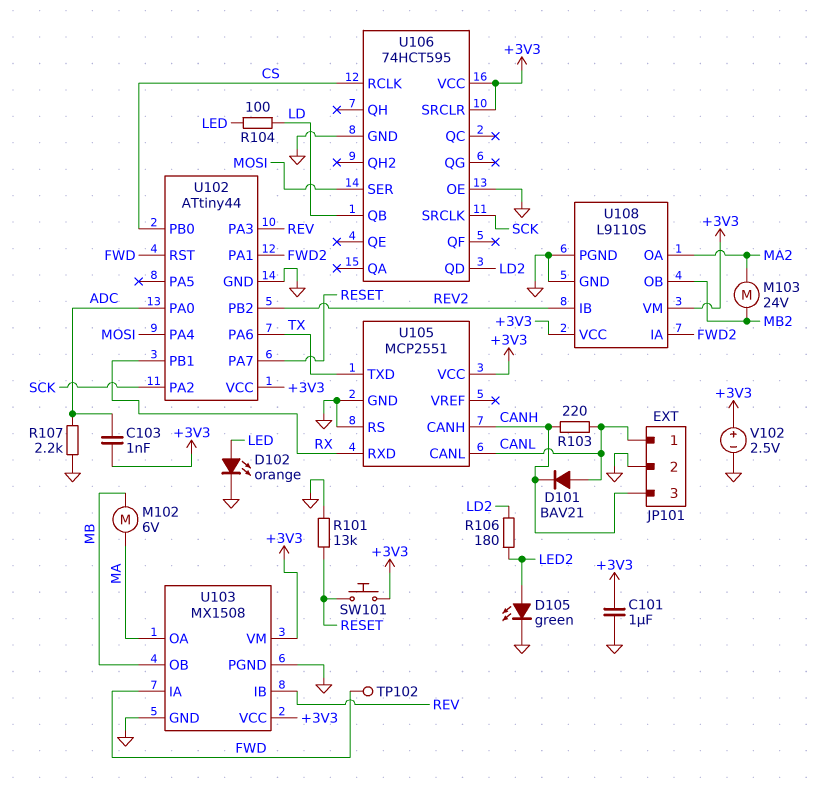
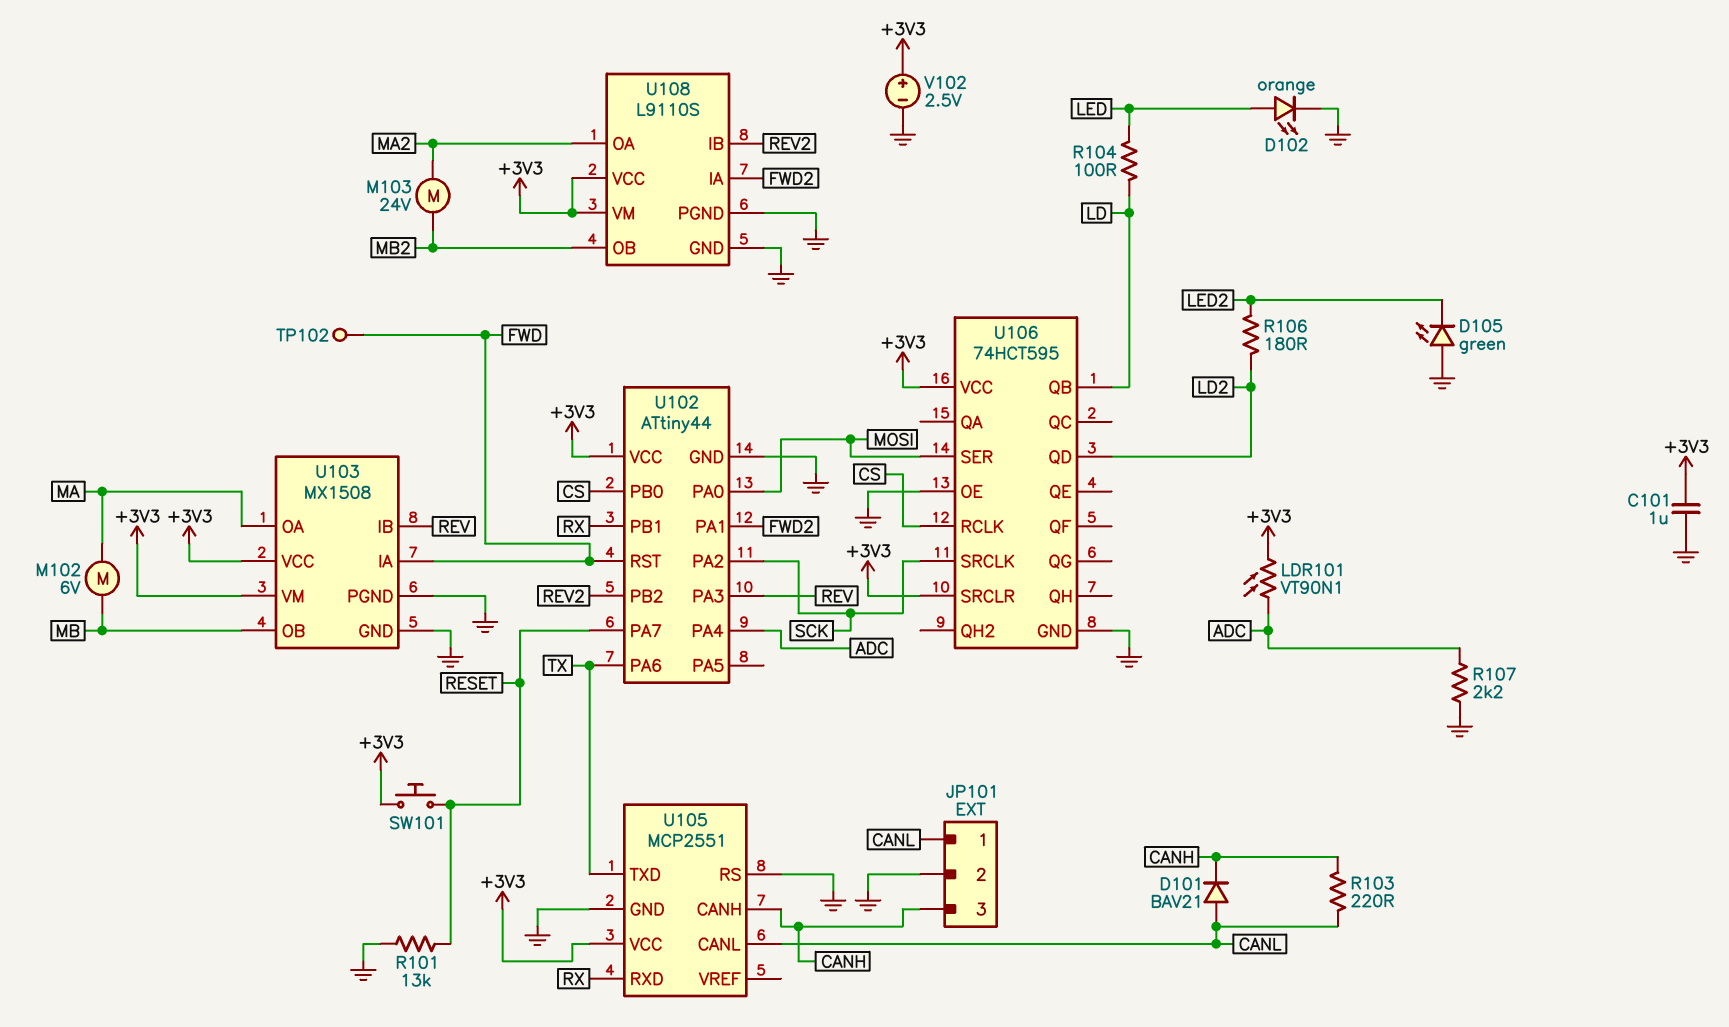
C103: 1nF (+3V3, ADC) -> none
D105: LED green (A LED2, K GND) -> LED green (A GND, K LED2)
LDR101: none -> VT90N1 (+3V3, ADC)
U102 pin PA0: ADC -> MOSI
U102 pin PA4: MOSI -> ADC

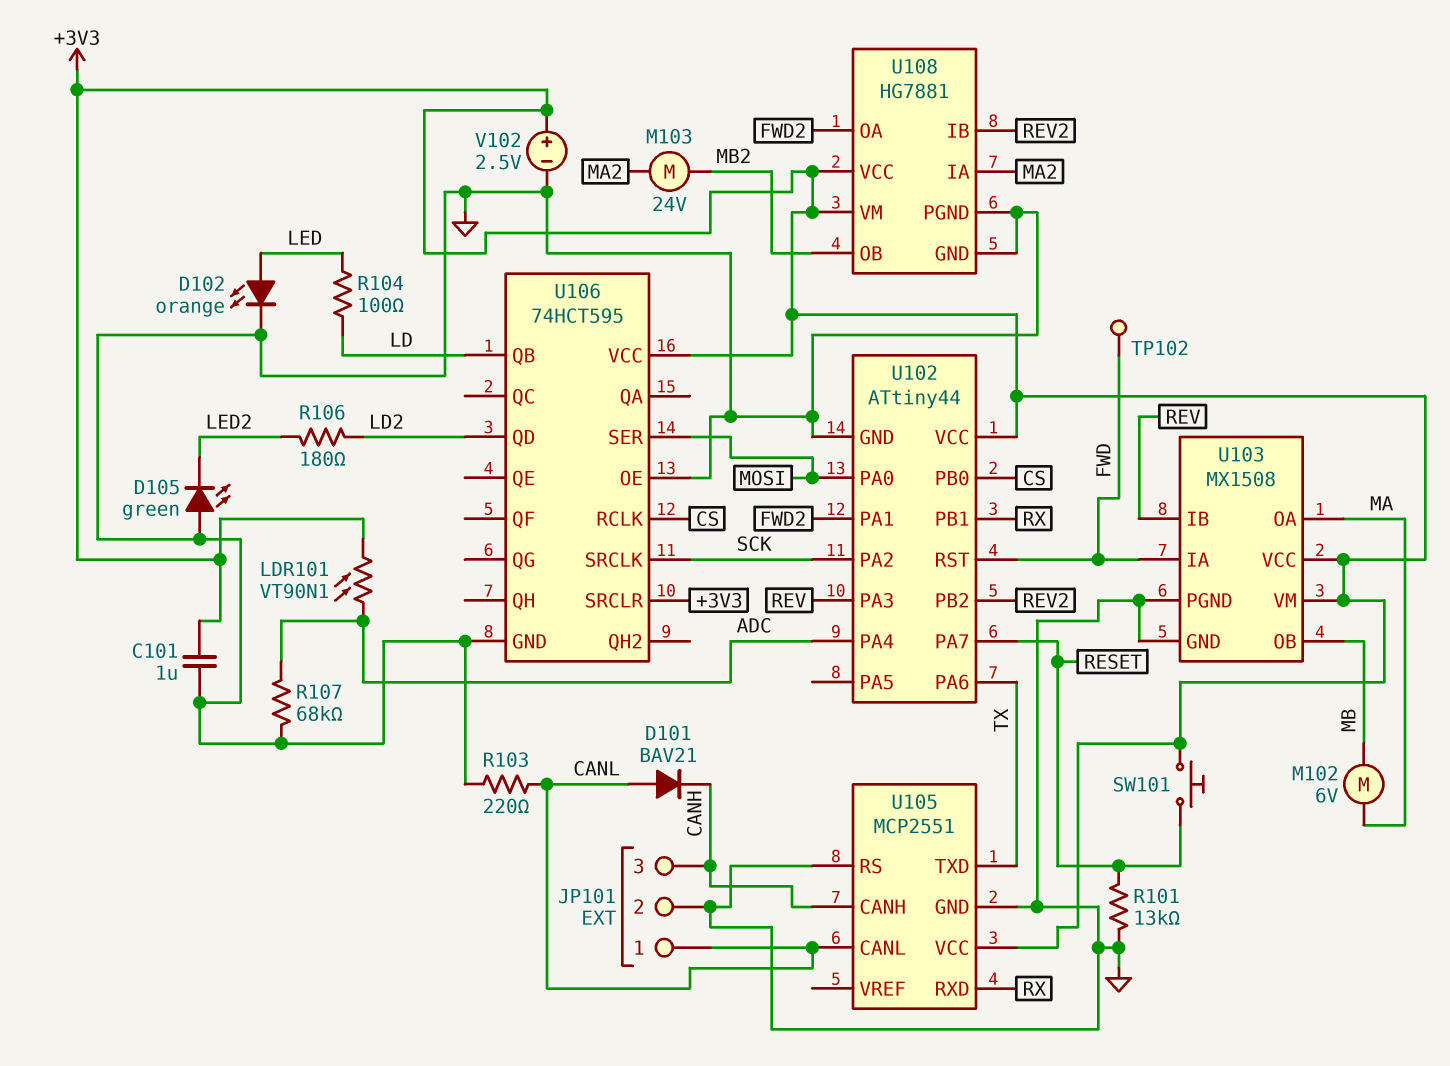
R103: 220 (CANH, CANL) -> 220 (CANL, GND)
R107: 2.2k (ADC, GND) -> 68k (ADC, GND)
U108: L9110S -> HG7881
U108 pin IA: FWD2 -> MA2
U108 pin OA: MA2 -> FWD2

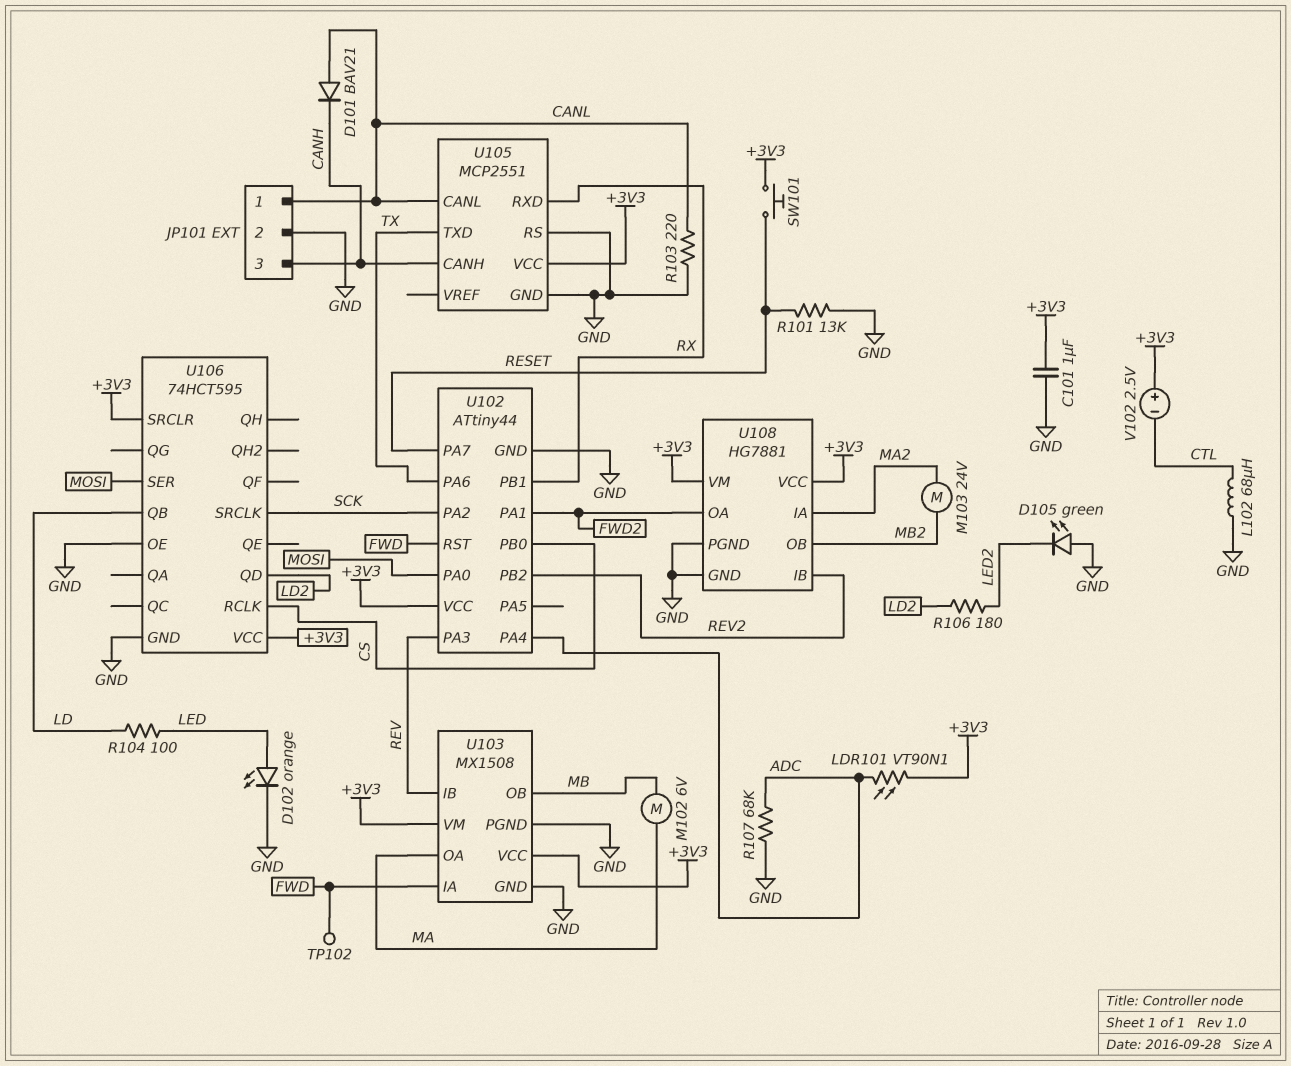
L102: none -> 68uH (CTL, GND)
V102: 2.5V (plus +3V3, minus GND) -> 2.5V (plus +3V3, minus CTL)

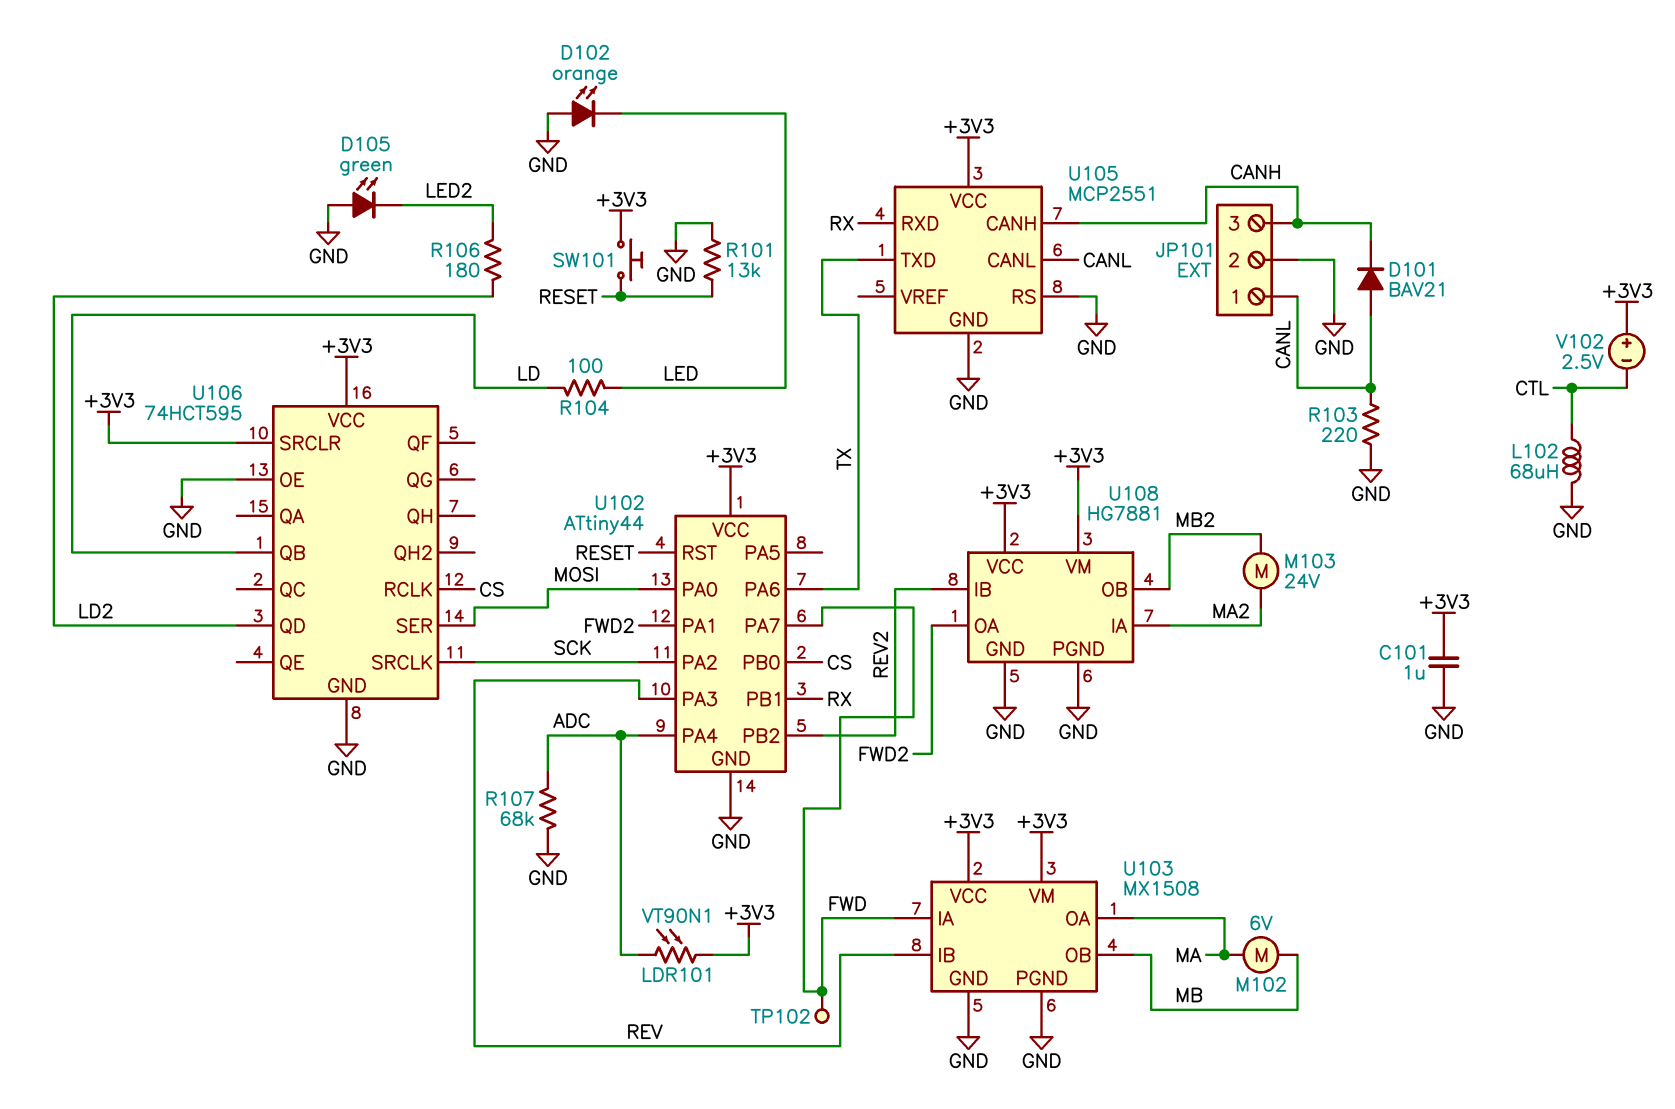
D102: LED orange (A LED, K GND) -> LED orange (A GND, K LED)
U102 pin PA7: RESET -> FWD
U102 pin RST: FWD -> RESET

